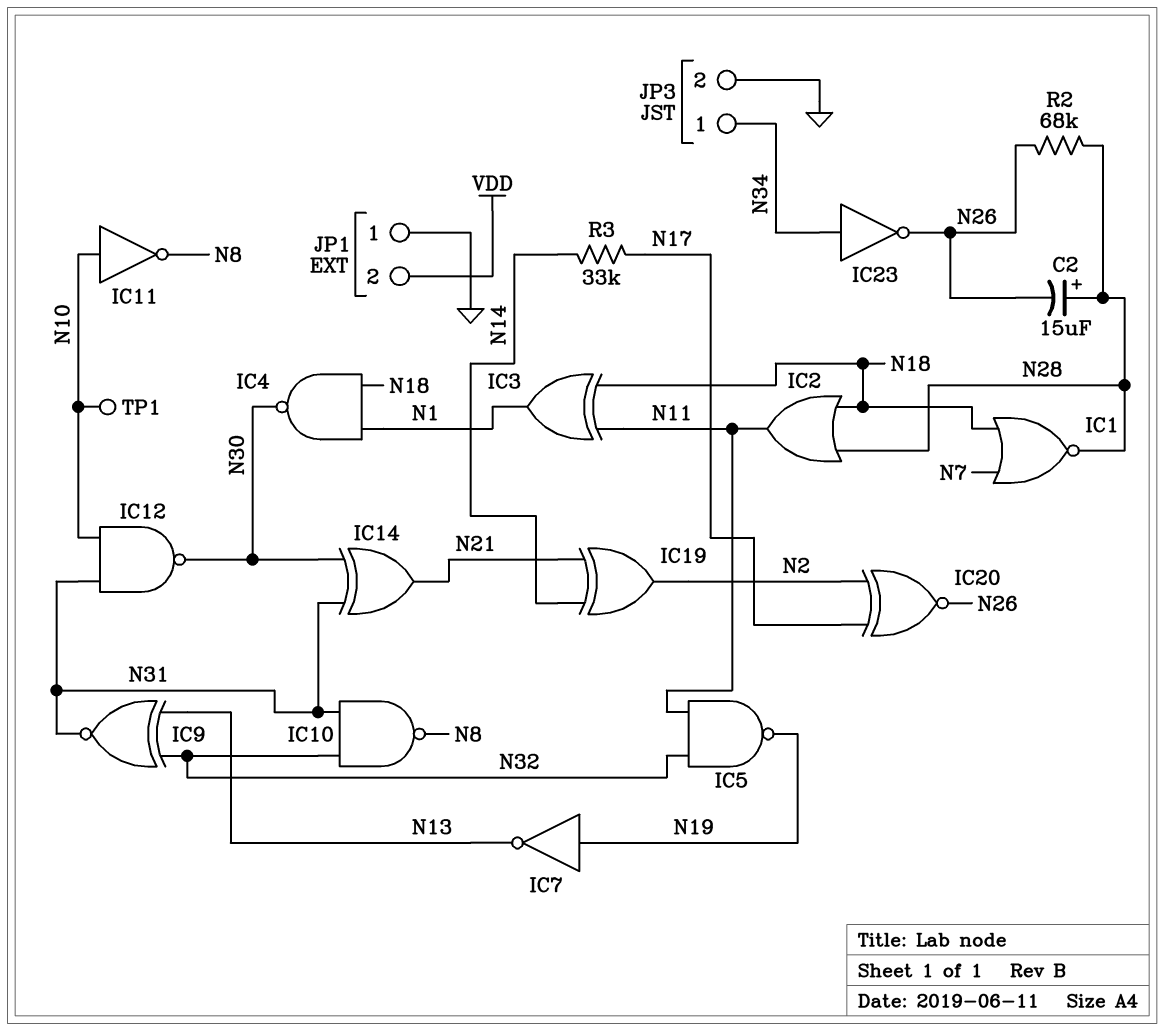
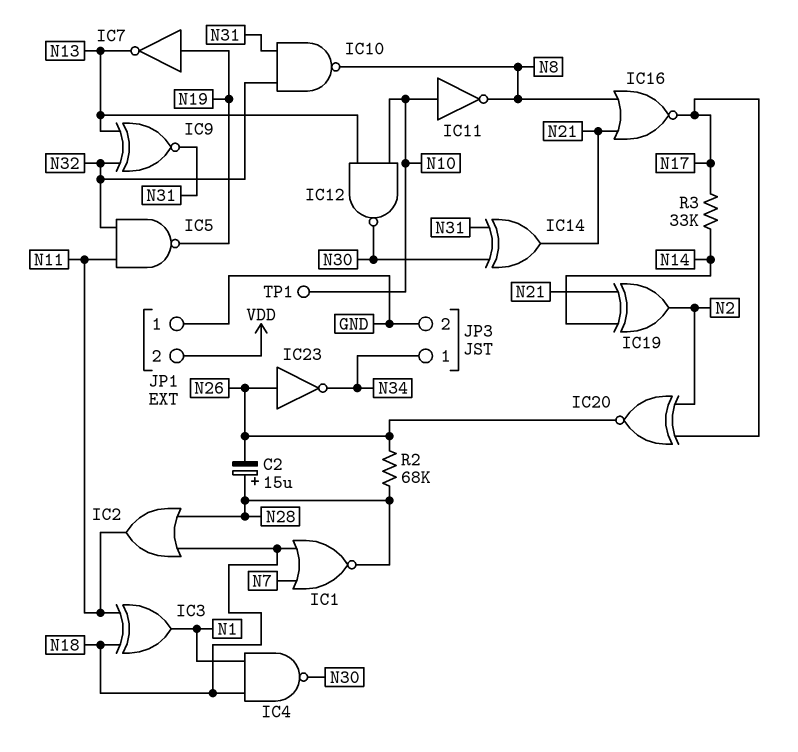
IC12: NAND (in N10, in N31, out N30) -> NAND (in N10, in N13, out N30)
IC16: none -> NOR (in N8, in N21, out N17)
IC23: NOT (in N34, out N26) -> NOT (in N26, out N34)

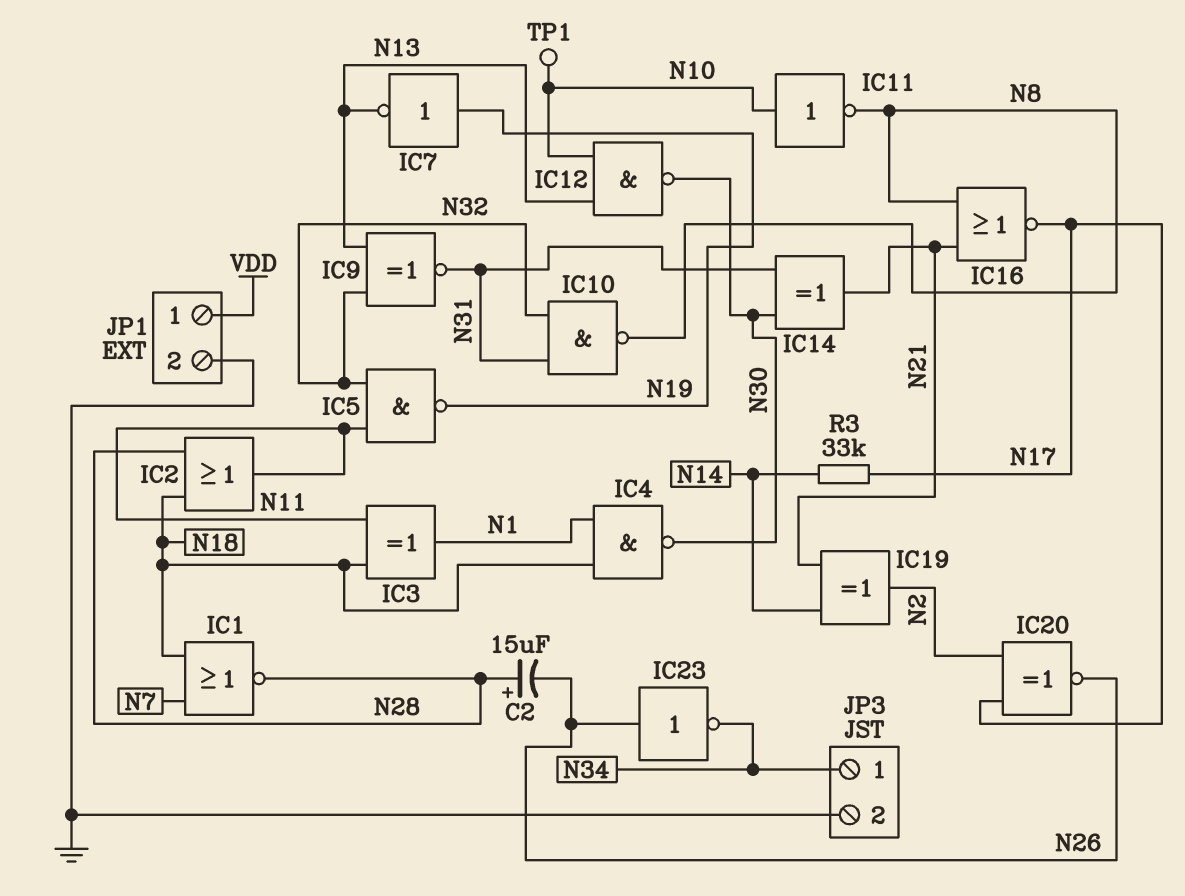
JP1 pin 1: GND -> VDD
JP1 pin 2: VDD -> GND
R2: 68k (N26, N28) -> none

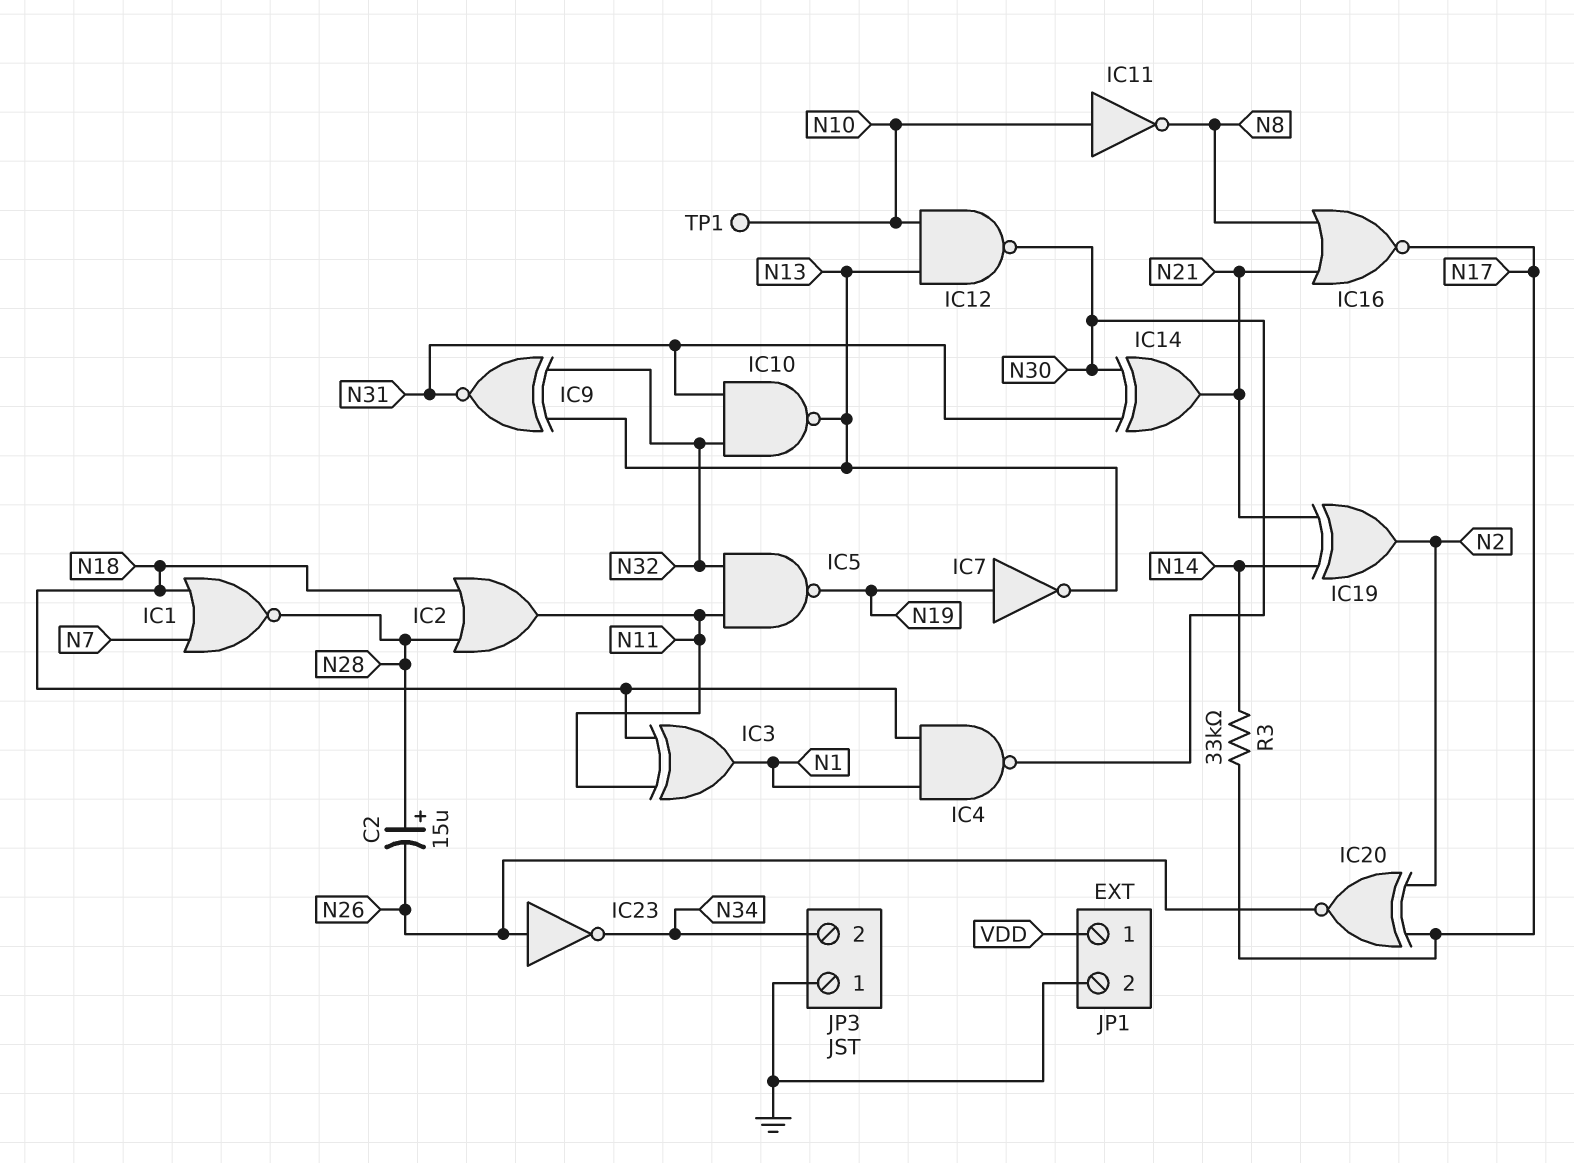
IC10: NAND (in N31, in N32, out N8) -> NAND (in N31, in N32, out N13)
JP3 pin 1: N34 -> GND
JP3 pin 2: GND -> N34

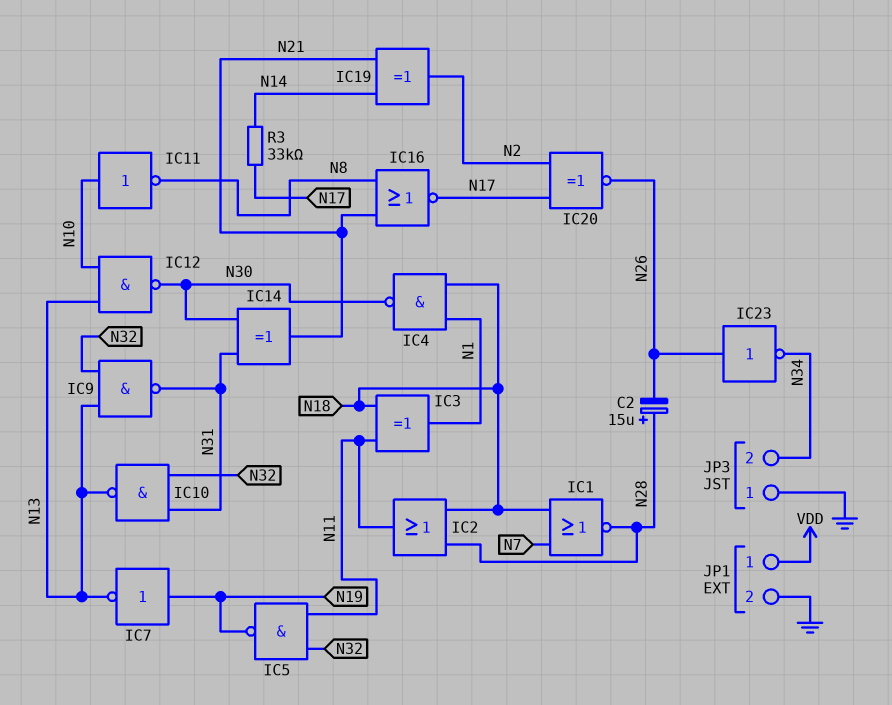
IC9: XNOR (in N13, in N32, out N31) -> NAND (in N13, in N32, out N31)
TP1: test point (N10) -> none

